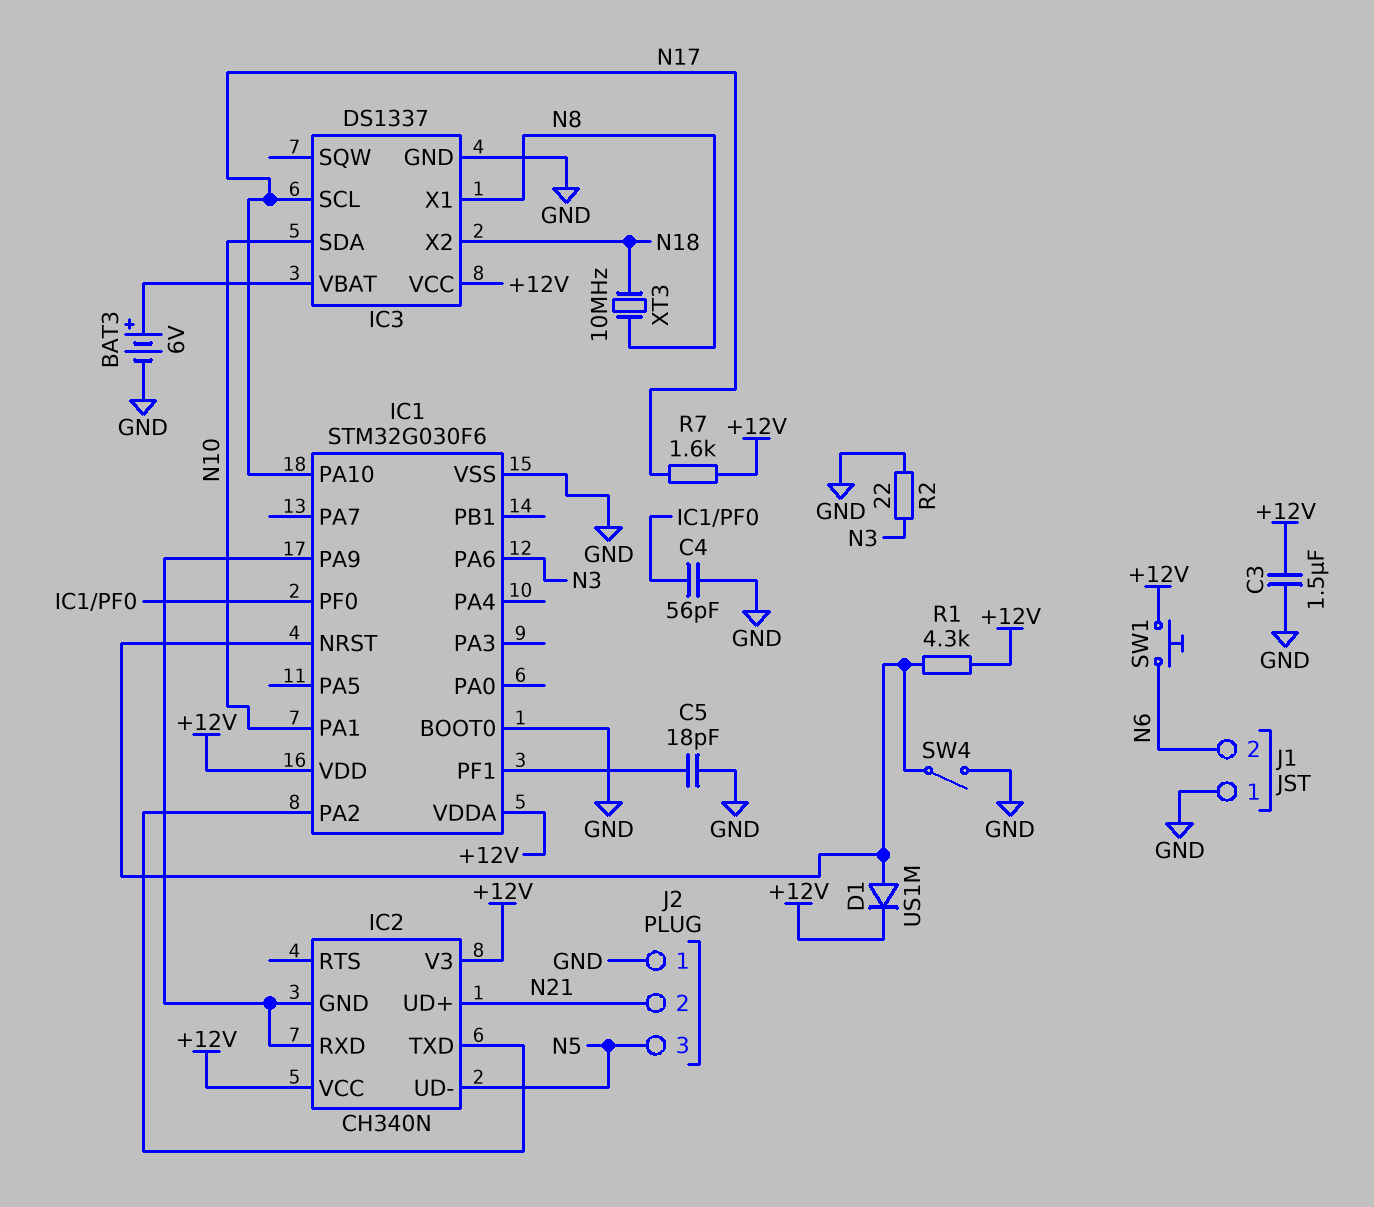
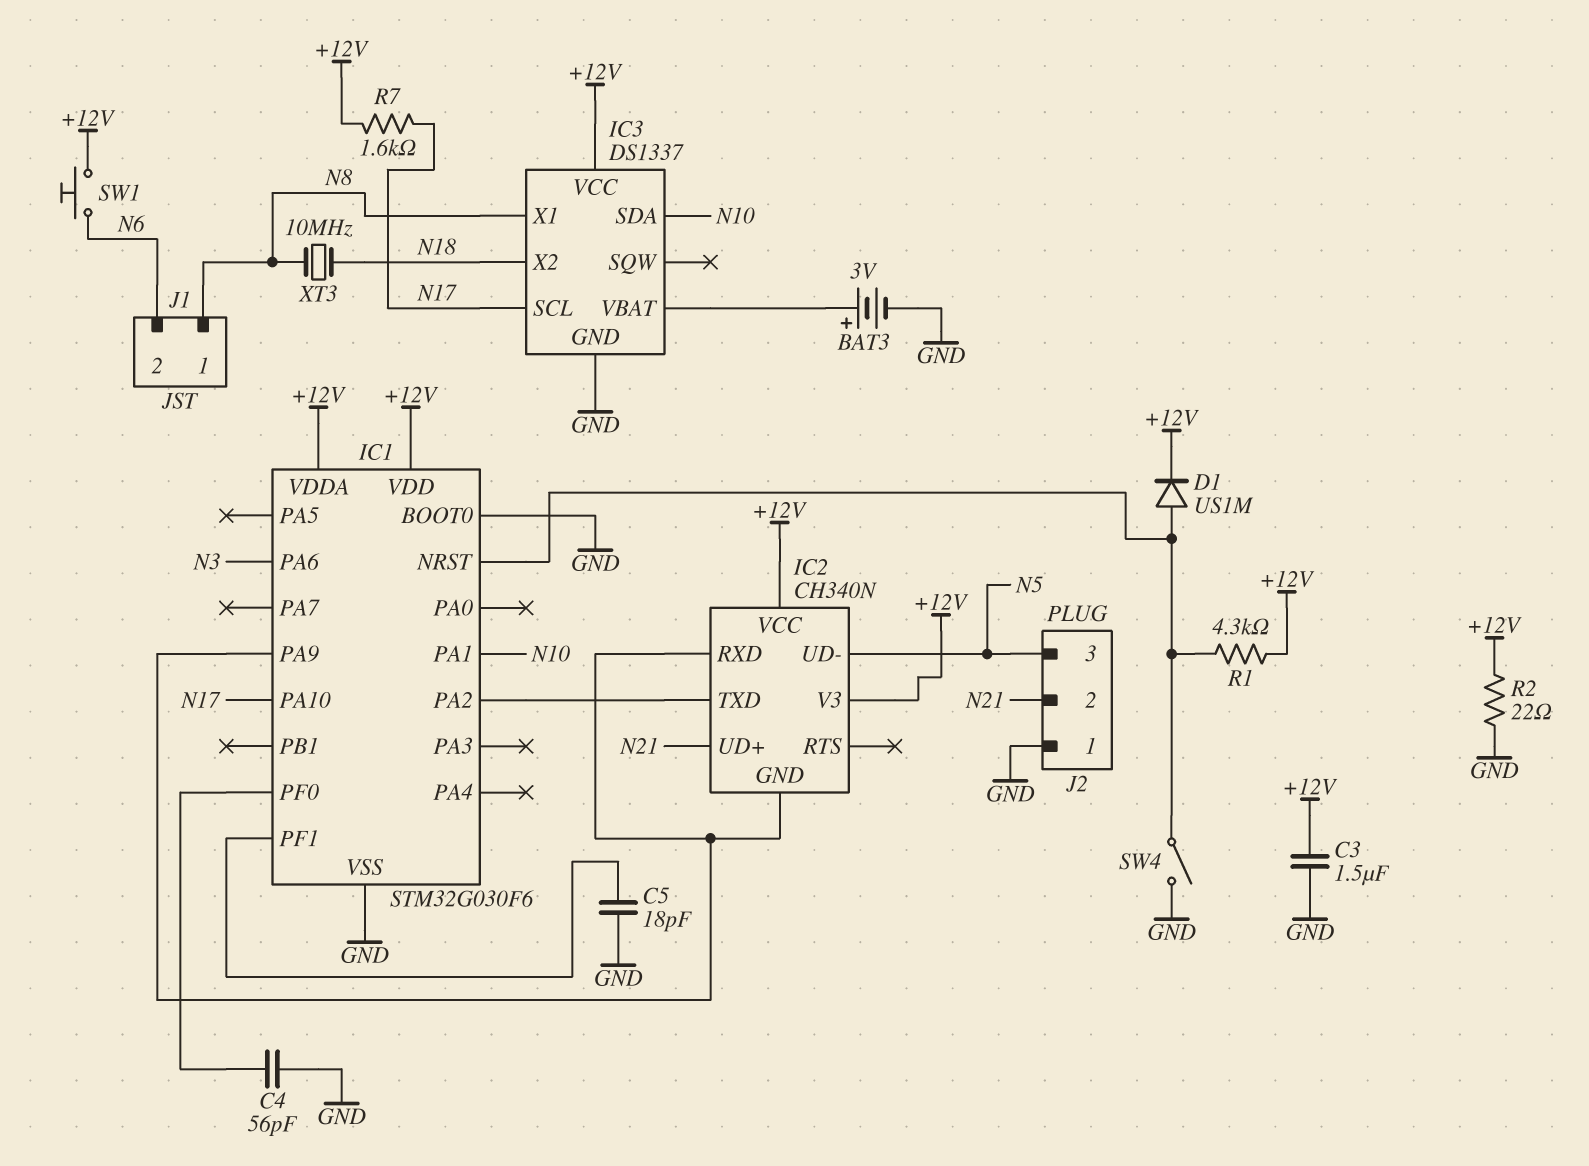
BAT3: 6V (plus IC3/VBAT, minus GND) -> 3V (plus IC3/VBAT, minus GND)
J1 pin 1: GND -> N8
R2: 22 (GND, N3) -> 22 (+12V, GND)

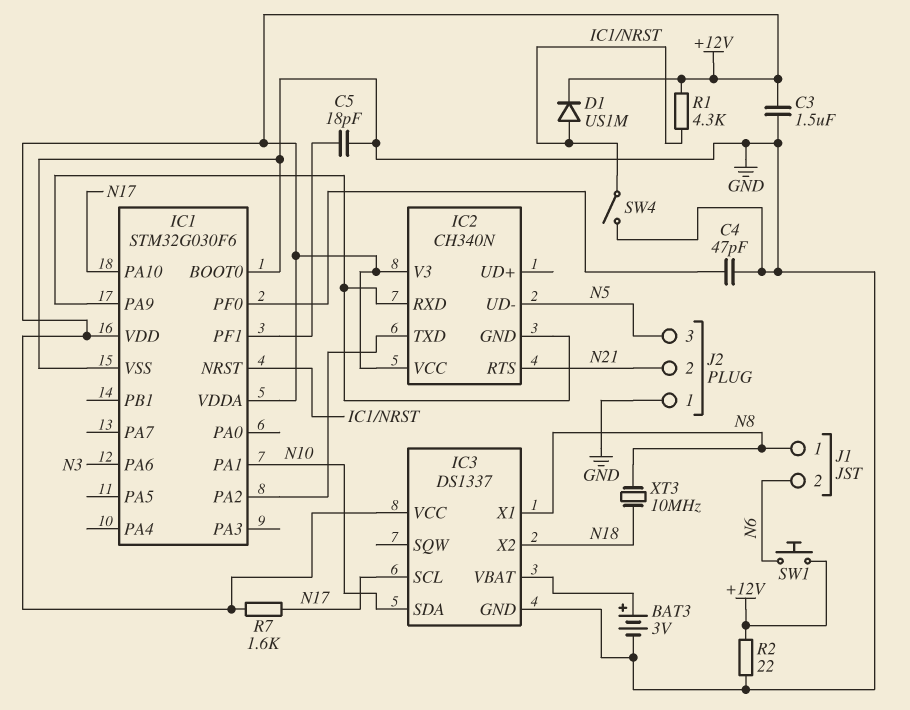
C4: 56pF (GND, IC1/PF0) -> 47pF (GND, IC1/PF0)
IC2 pin RTS: none -> N21
IC2 pin UD+: N21 -> none

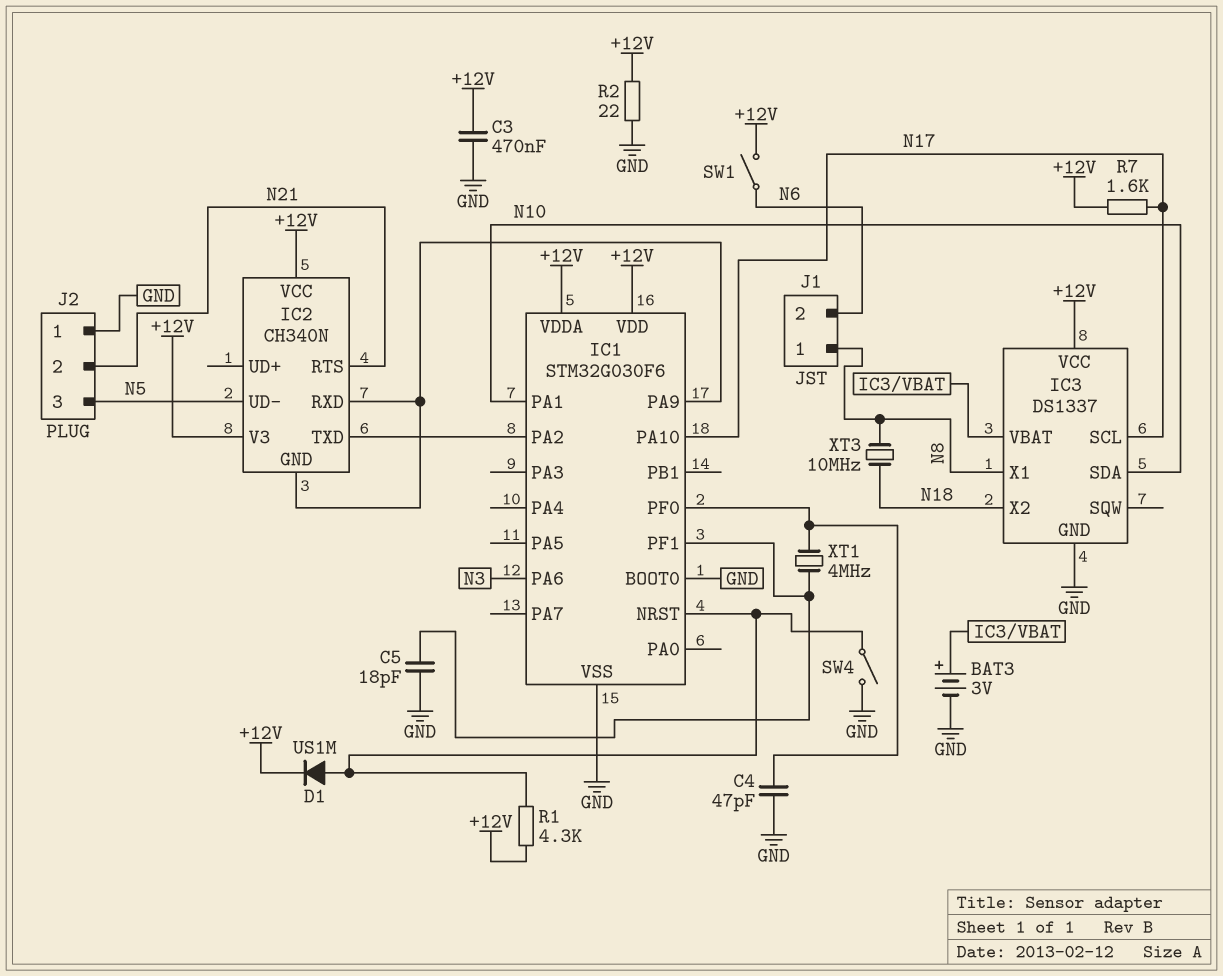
C3: 1.5uF (+12V, GND) -> 470nF (+12V, GND)
SW1: button (+12V, N6) -> switch (+12V, N6)
XT1: none -> 4MHz (IC1/PF0, IC1/PF1)

